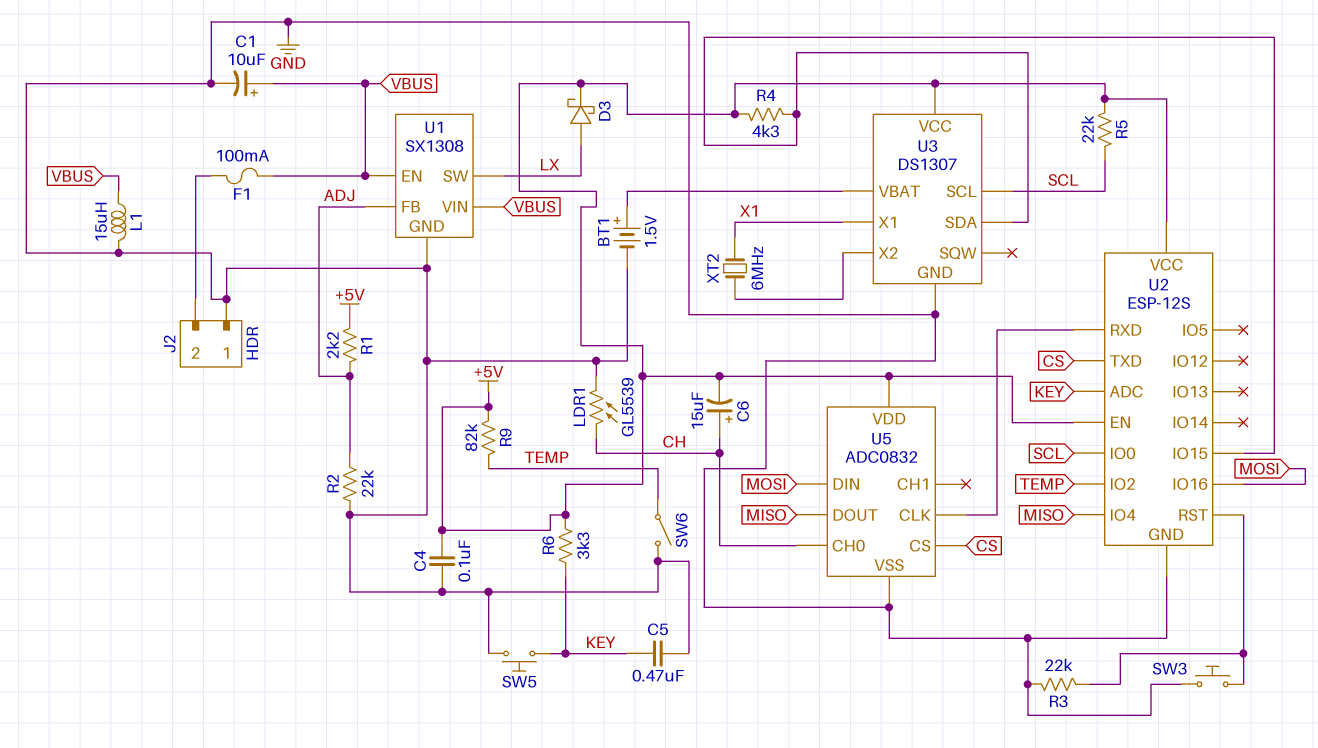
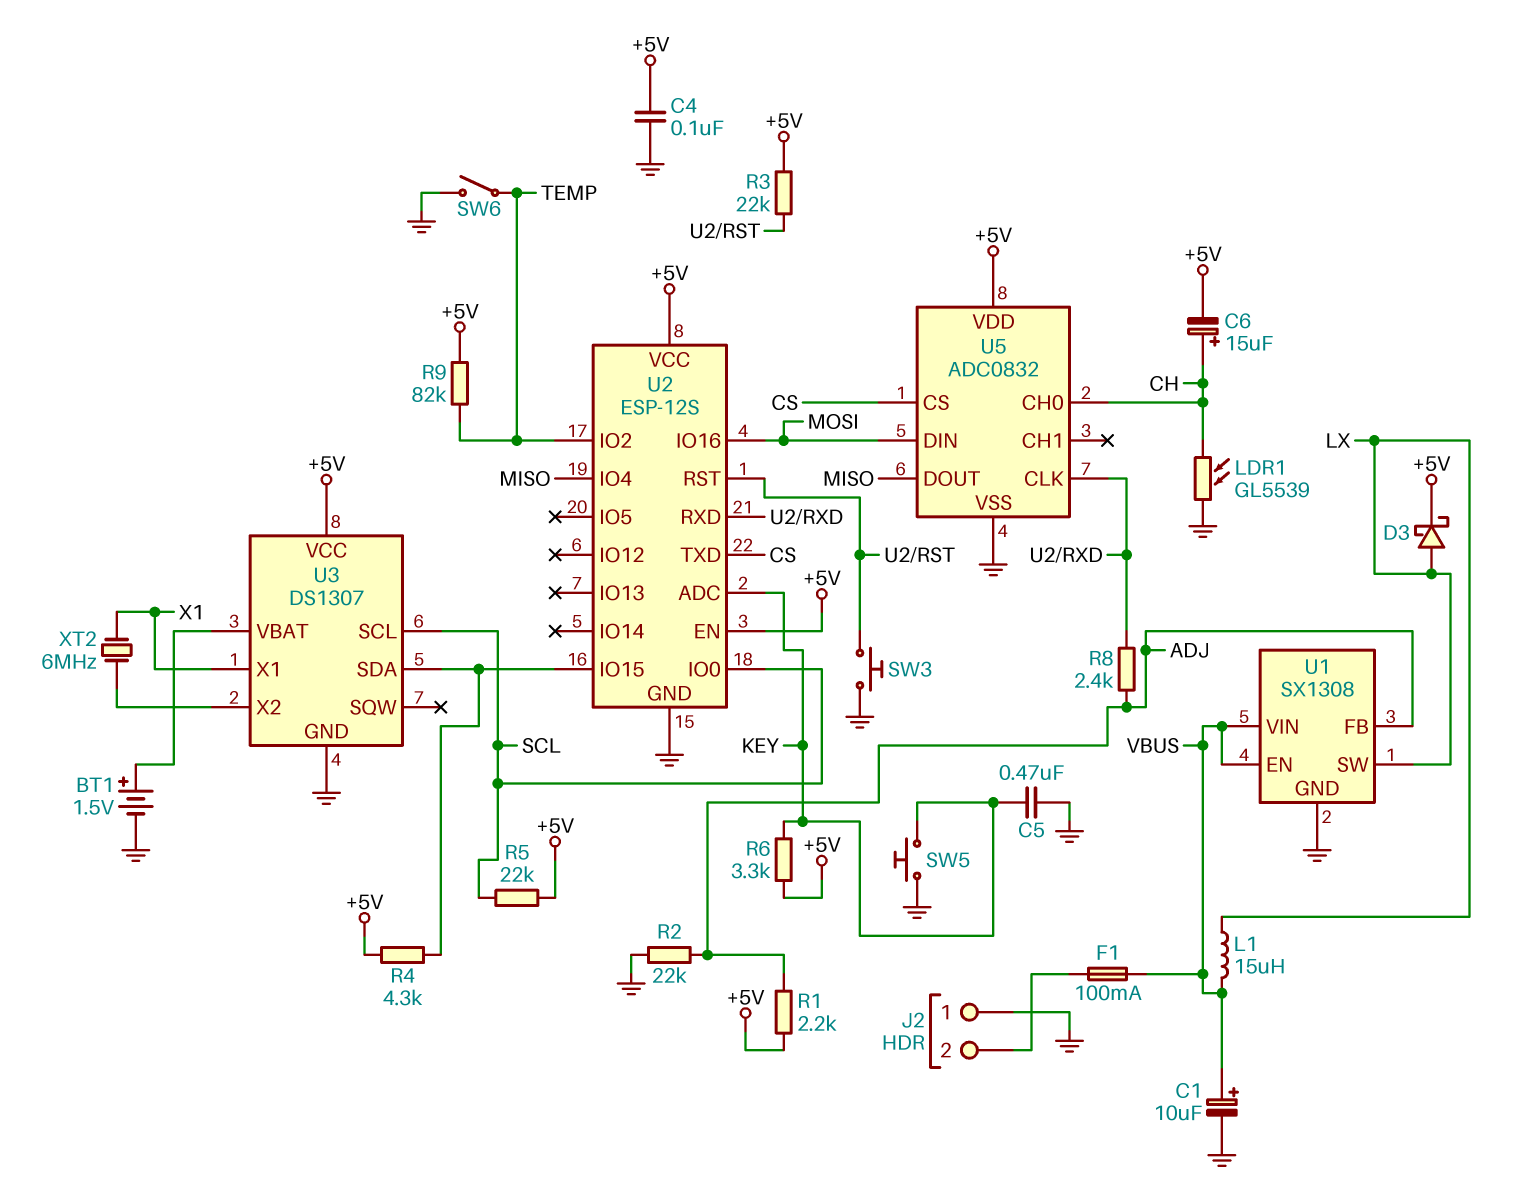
L1: 15uH (GND, VBUS) -> 15uH (LX, VBUS)
R3: 22k (GND, U2/RST) -> 22k (+5V, U2/RST)
R8: none -> 2.4k (ADJ, U2/RXD)

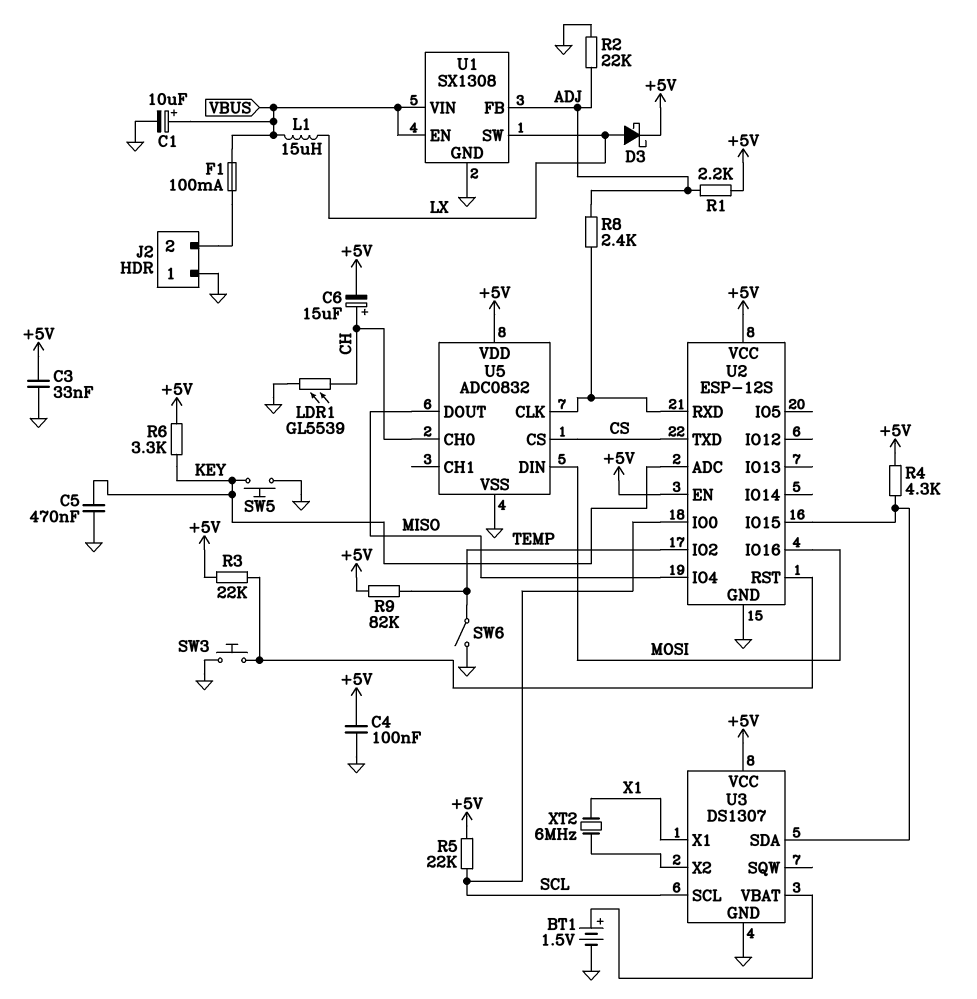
C3: none -> 33nF (+5V, GND)

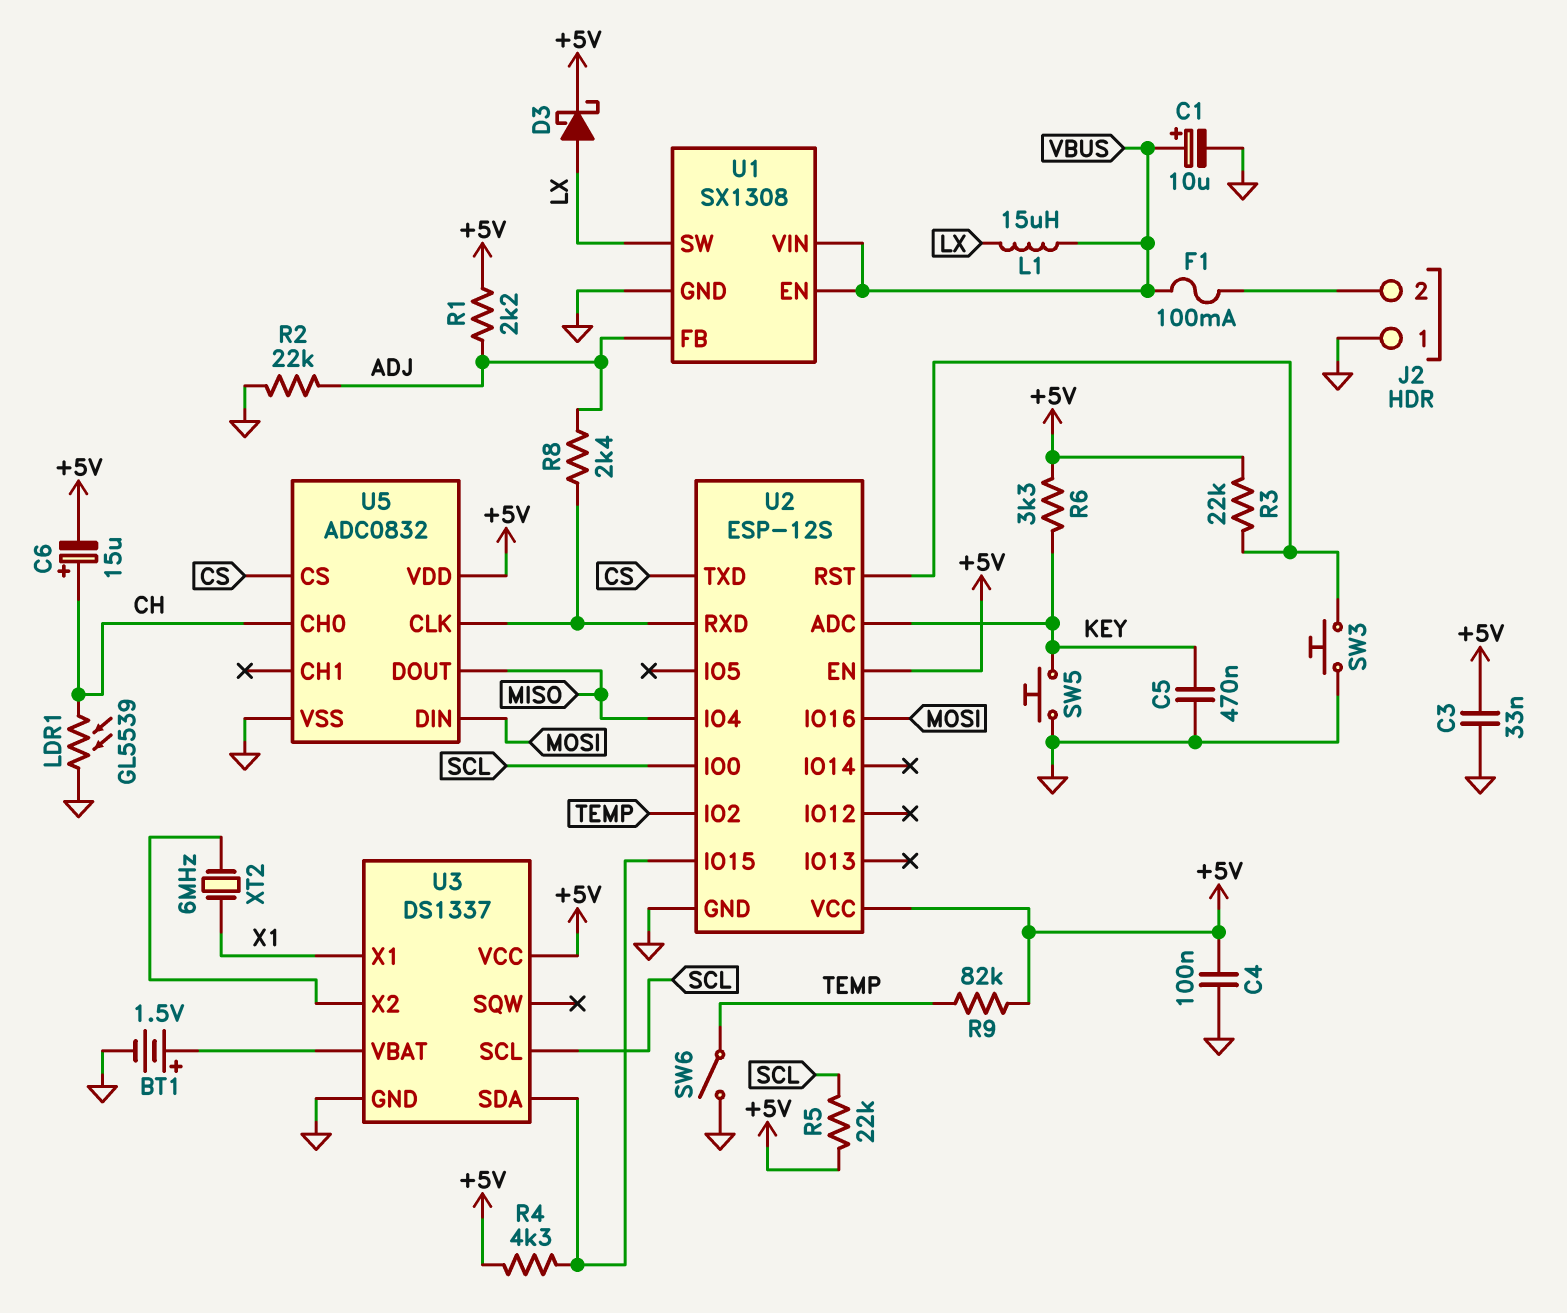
U3: DS1307 -> DS1337

